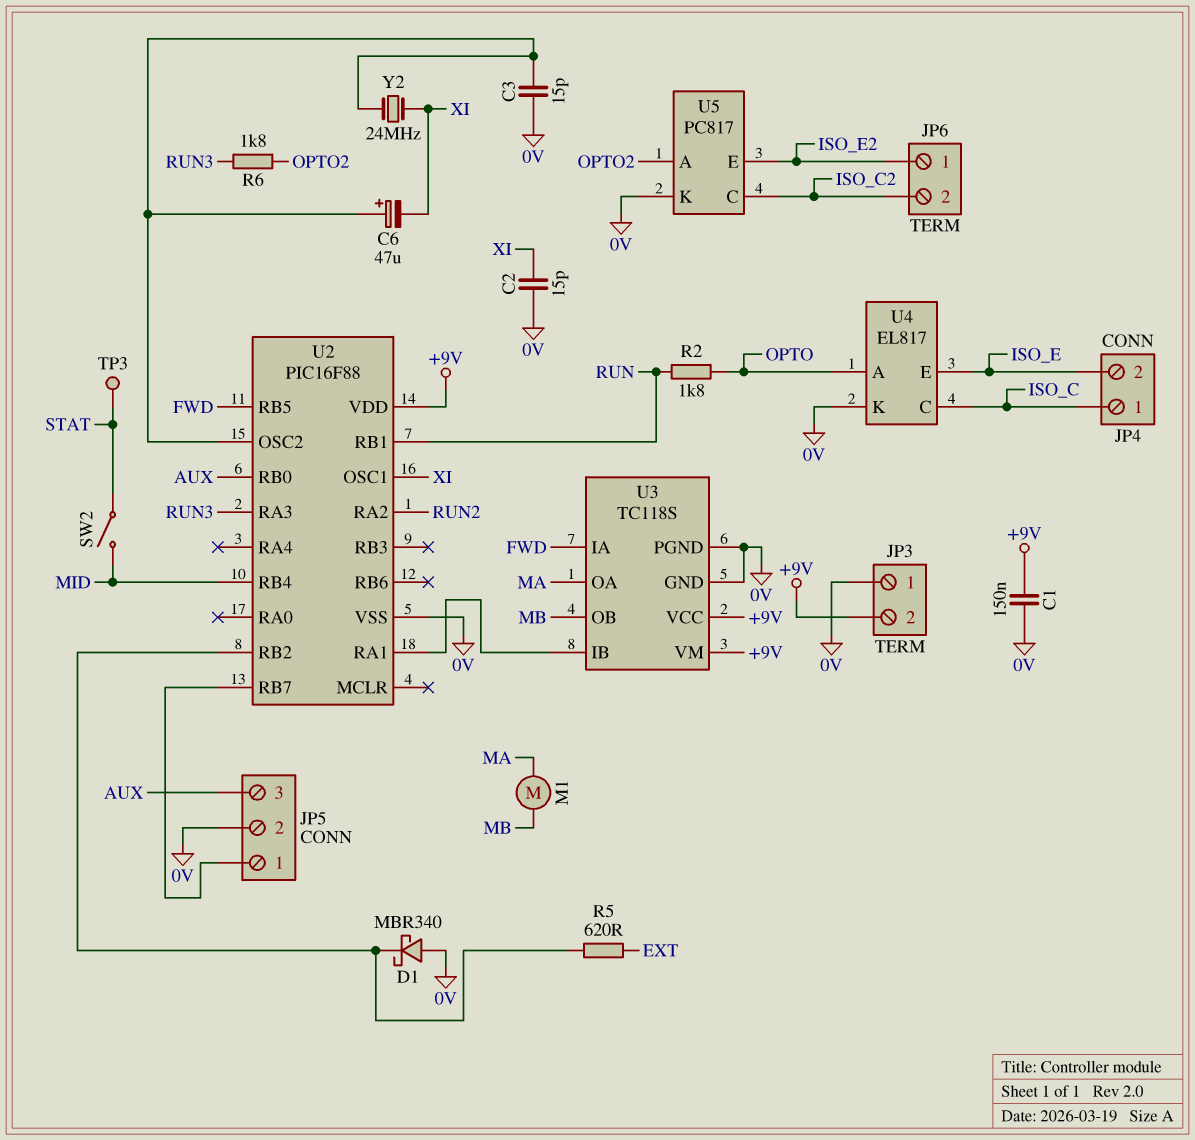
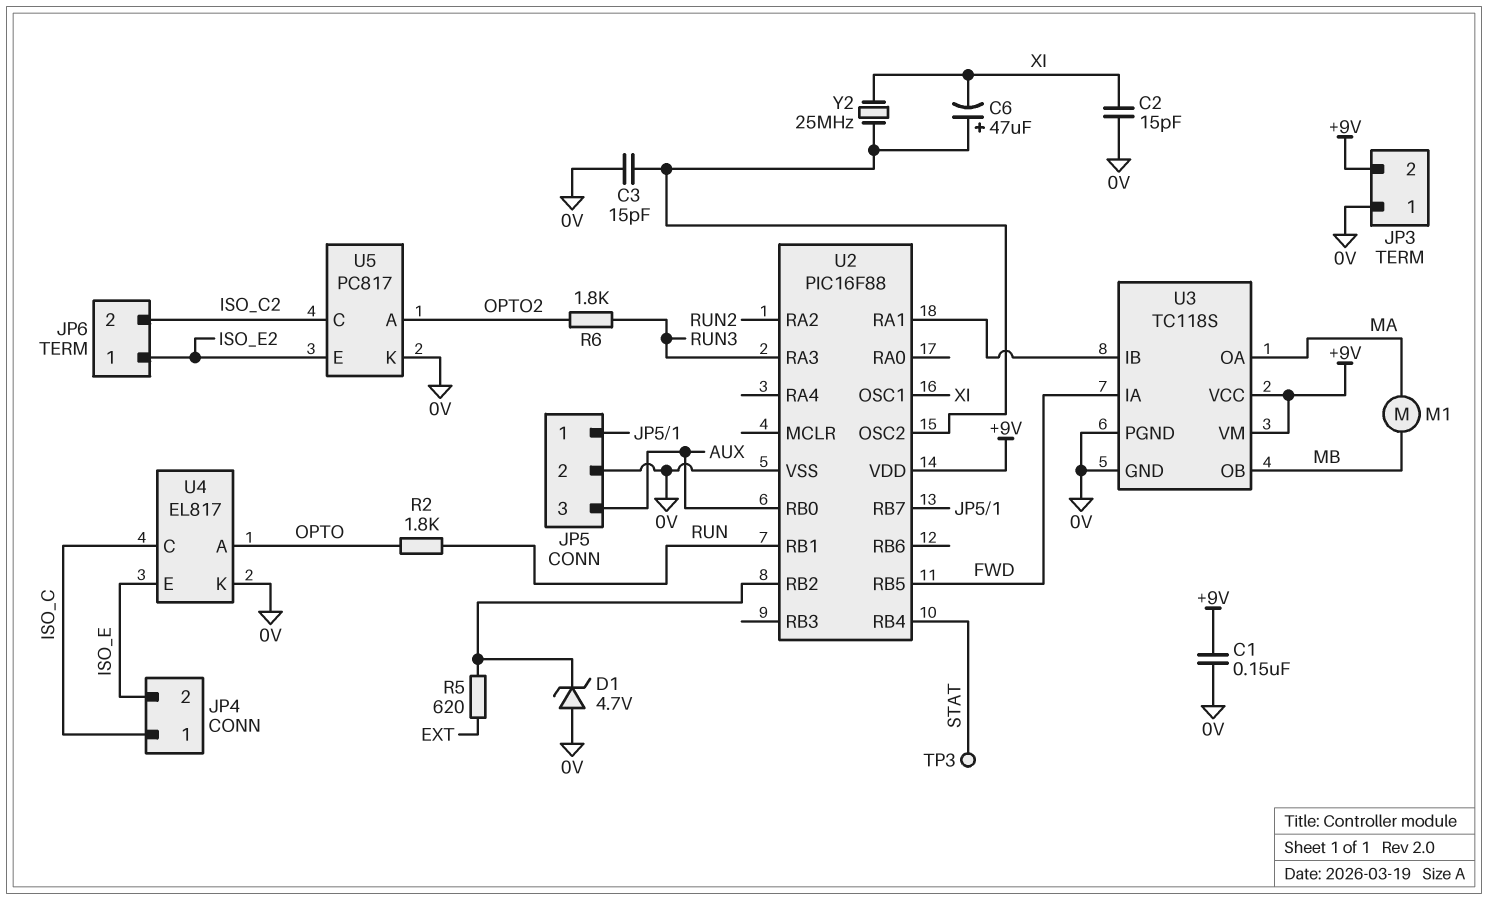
D1: schottky MBR340 (A 0V, K U2/RB2) -> zener 4.7V (A 0V, K U2/RB2)
SW2: switch (MID, STAT) -> none
U2 pin RB4: MID -> STAT
Y2: 24MHz (U2/OSC2, XI) -> 25MHz (U2/OSC2, XI)

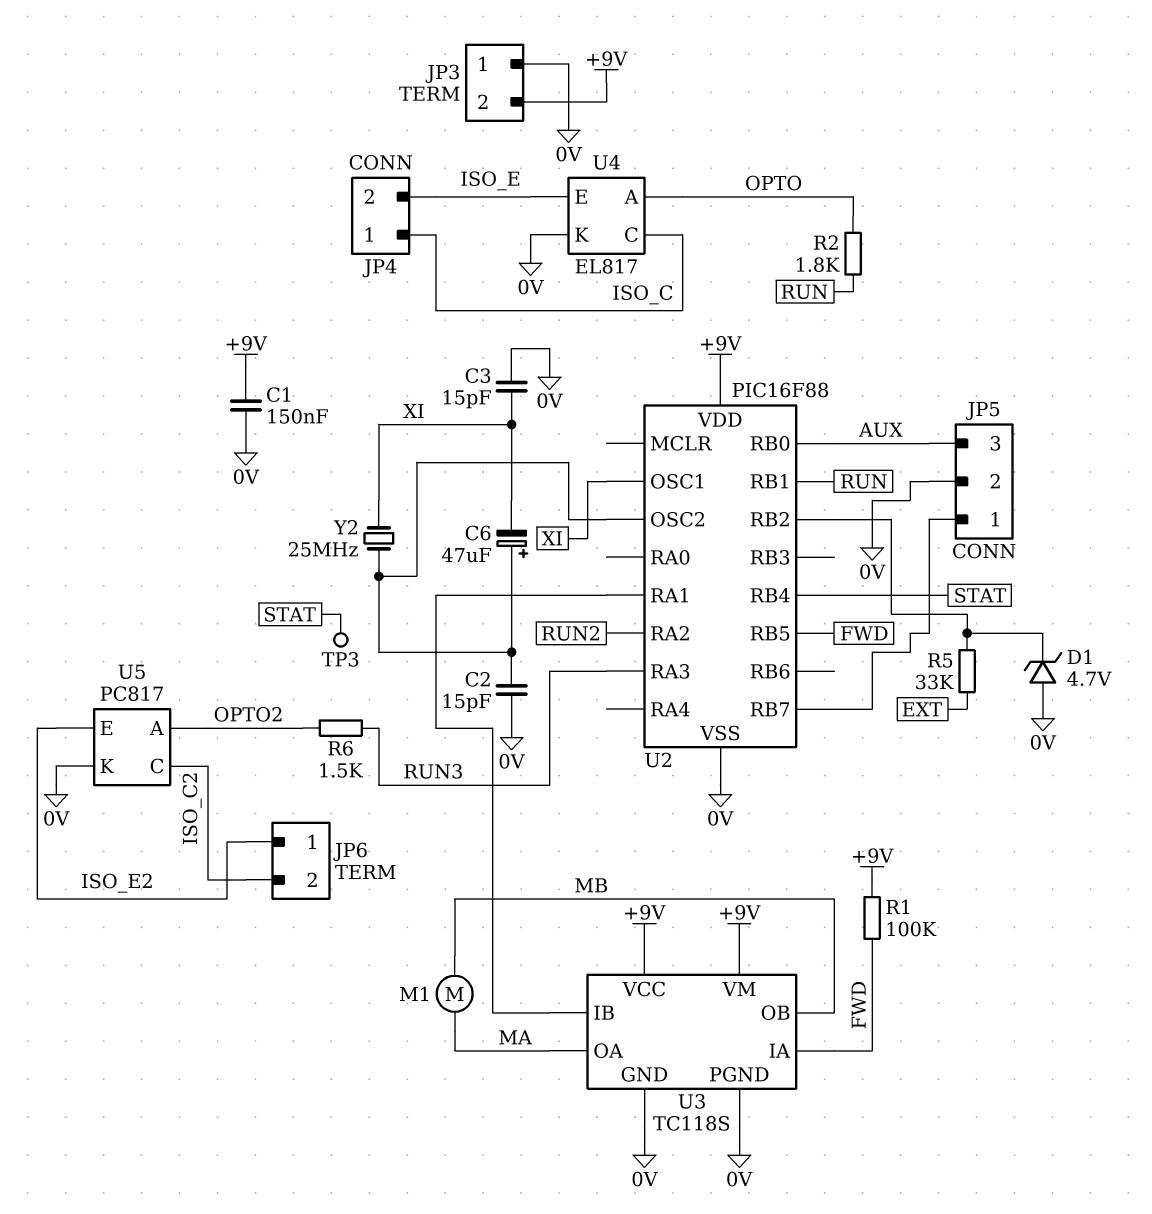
C2: 15pF (0V, XI) -> 15pF (0V, U2/OSC2)
C3: 15pF (0V, U2/OSC2) -> 15pF (0V, XI)
R1: none -> 100k (+9V, FWD)
R5: 620 (EXT, U2/RB2) -> 33k (EXT, U2/RB2)
R6: 1.8k (OPTO2, RUN3) -> 1.5k (OPTO2, RUN3)

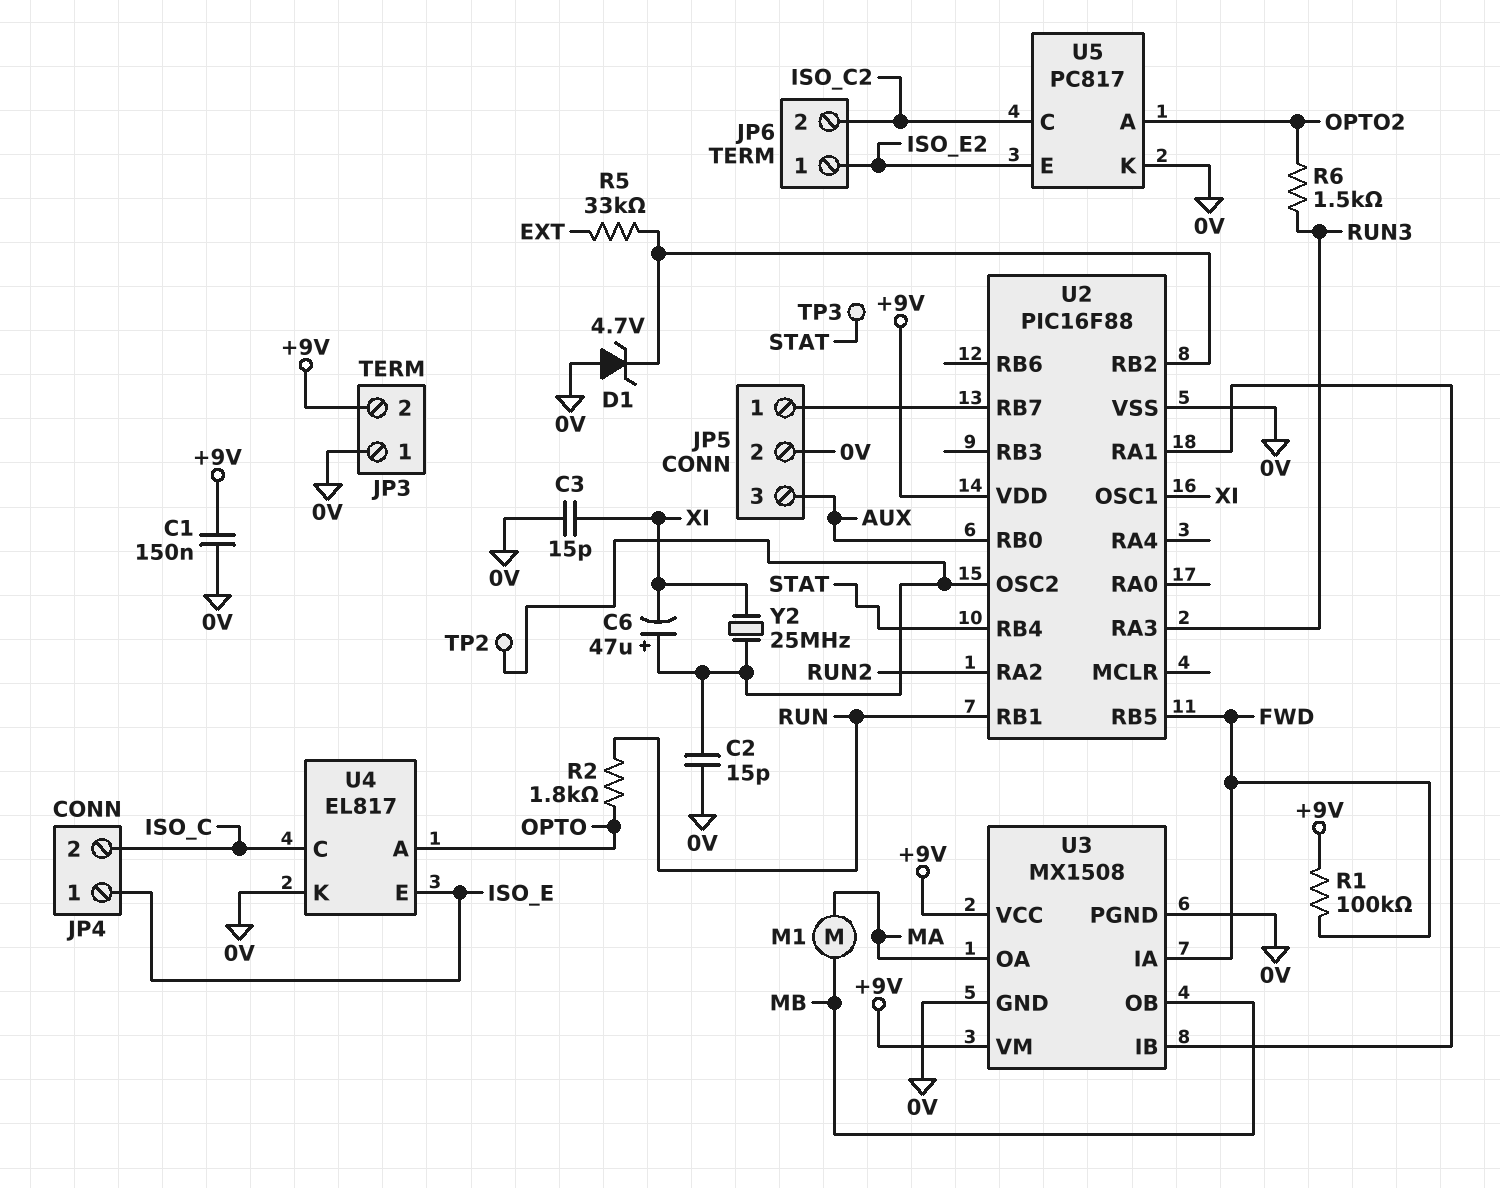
JP4 pin 1: ISO_C -> ISO_E
JP4 pin 2: ISO_E -> ISO_C
TP2: none -> test point (U2/OSC2)
U3: TC118S -> MX1508

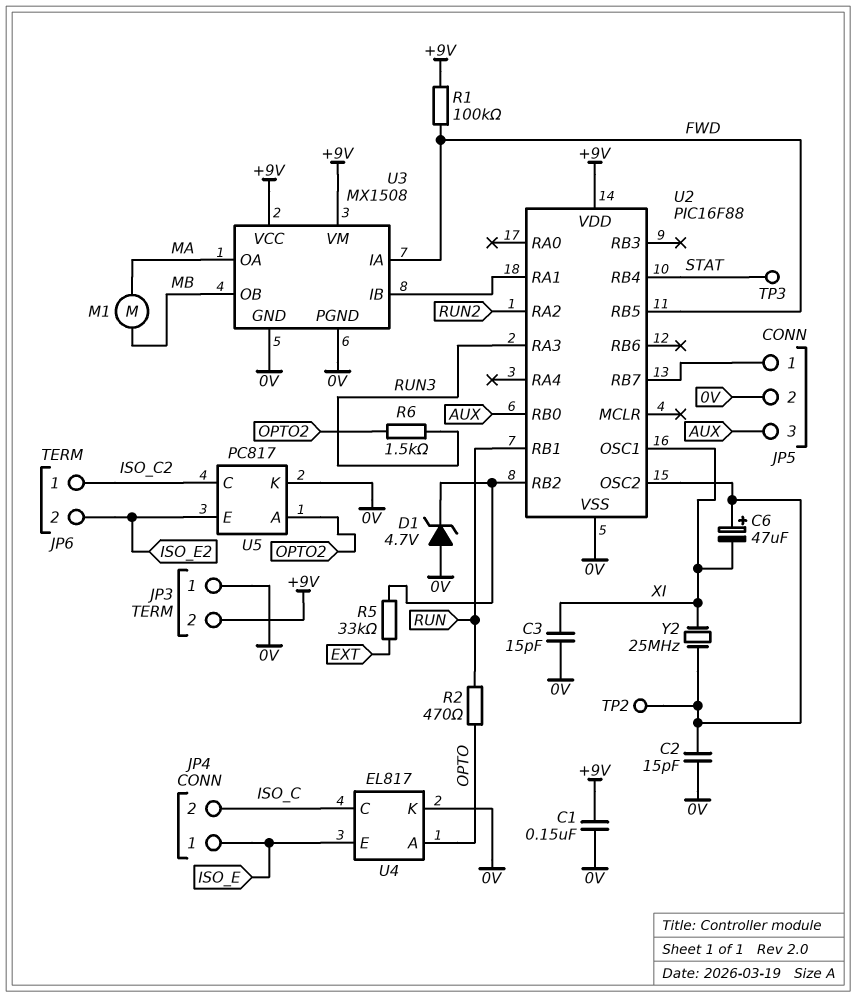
JP6 pin 1: ISO_E2 -> ISO_C2
JP6 pin 2: ISO_C2 -> ISO_E2
R2: 1.8k (OPTO, RUN) -> 470 (OPTO, RUN)

